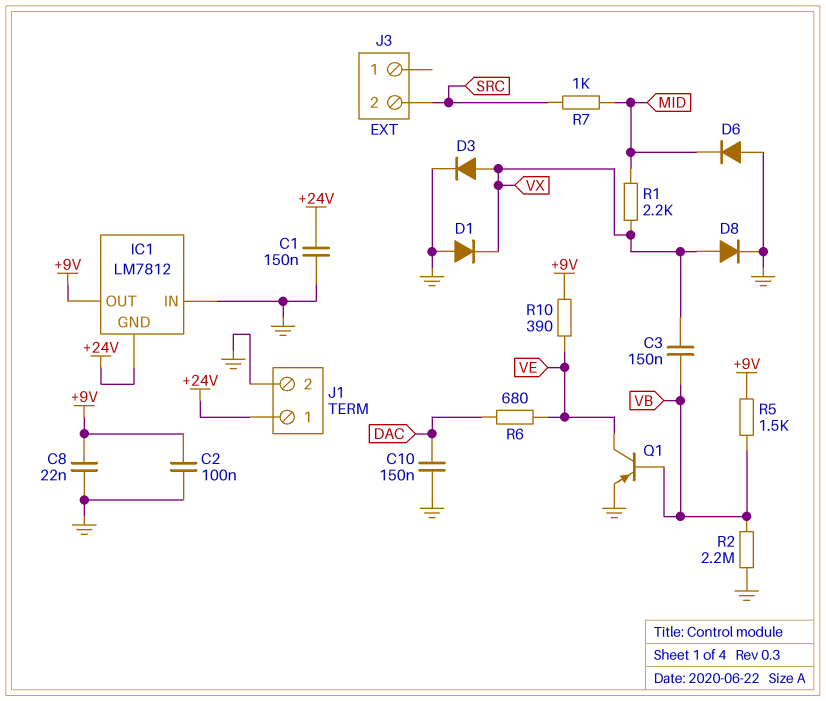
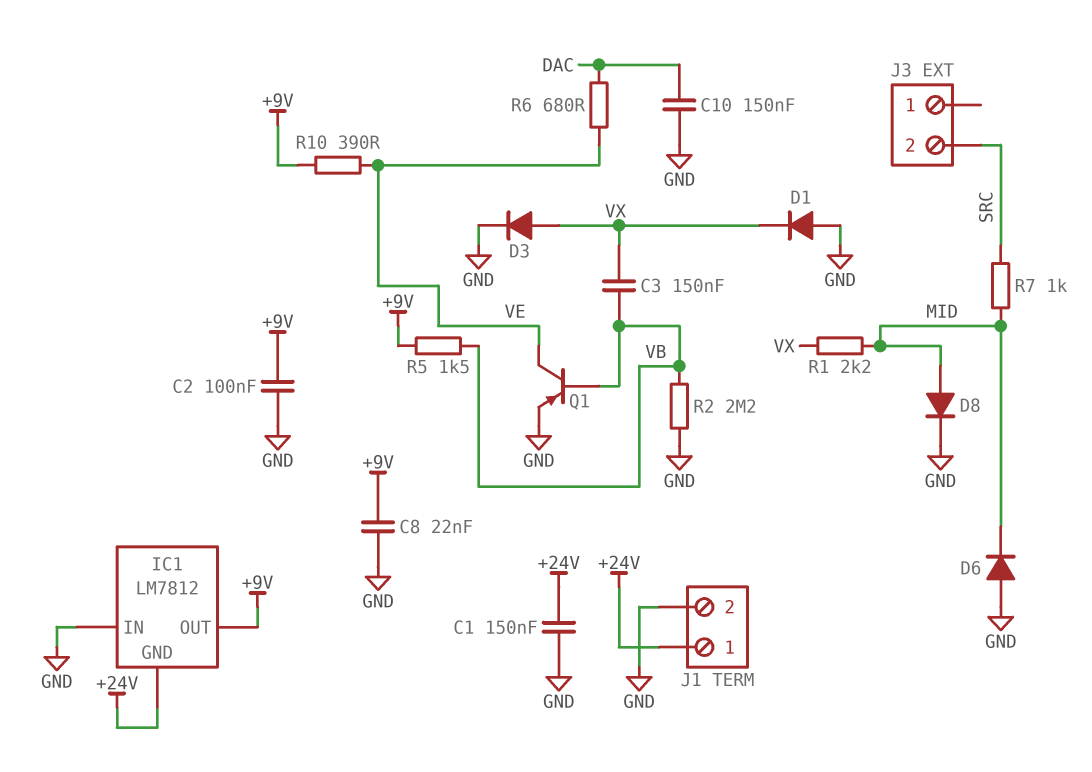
D8: diode (A VX, K GND) -> diode (A MID, K GND)

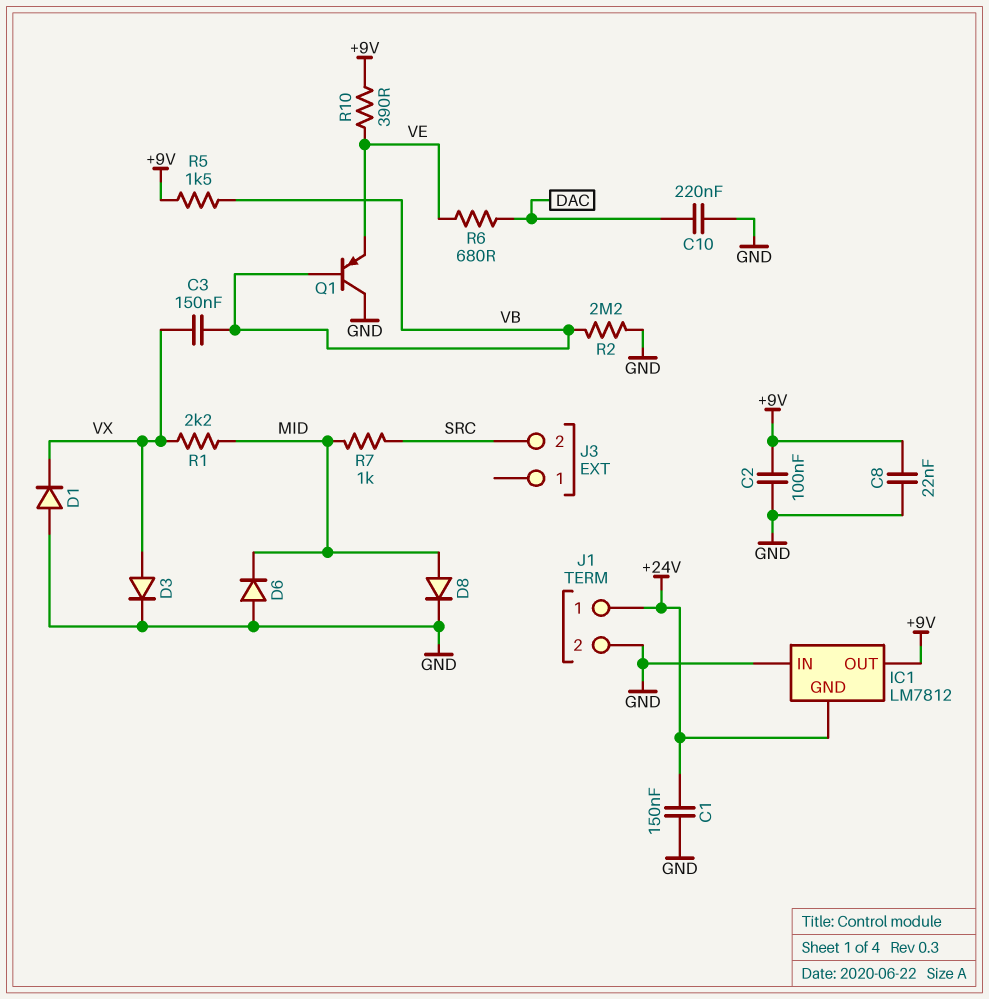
C10: 150nF (DAC, GND) -> 220nF (DAC, GND)
Q1: PNP (B VB, C VE, E GND) -> PNP (B VB, C GND, E VE)

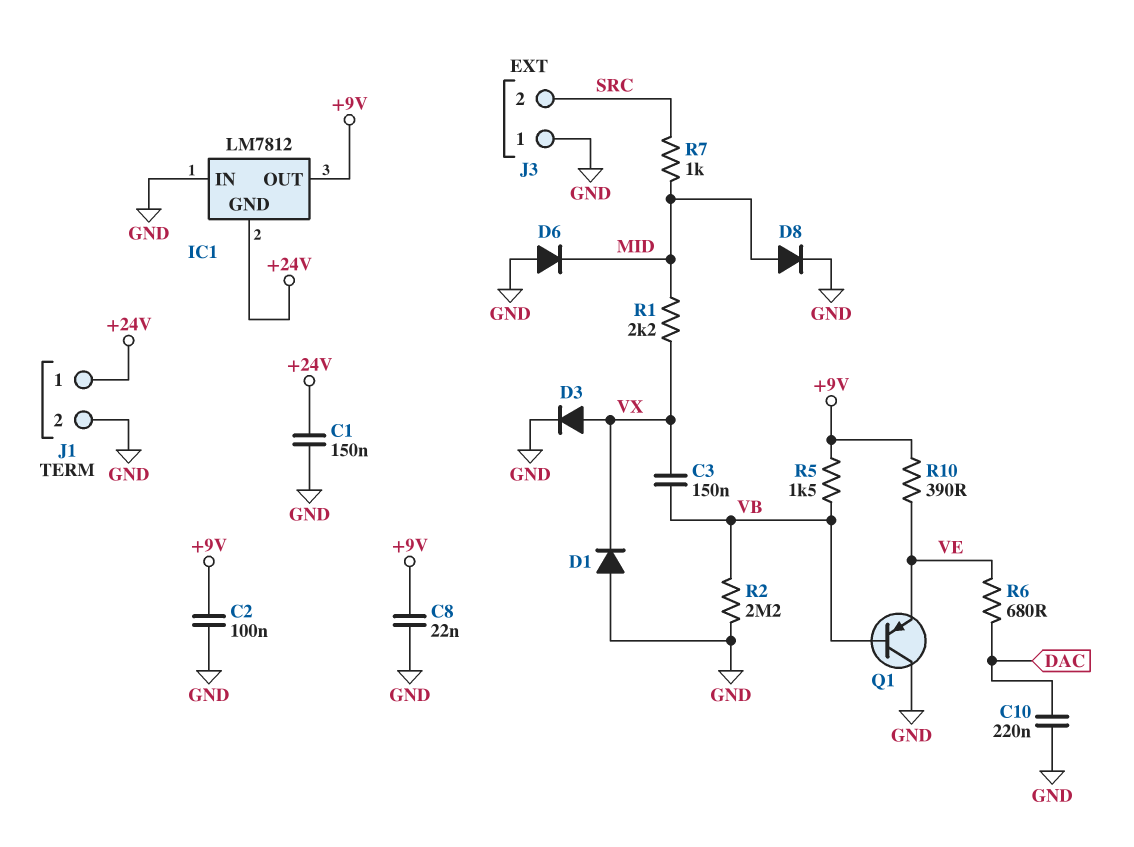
J3 pin 1: none -> GND

